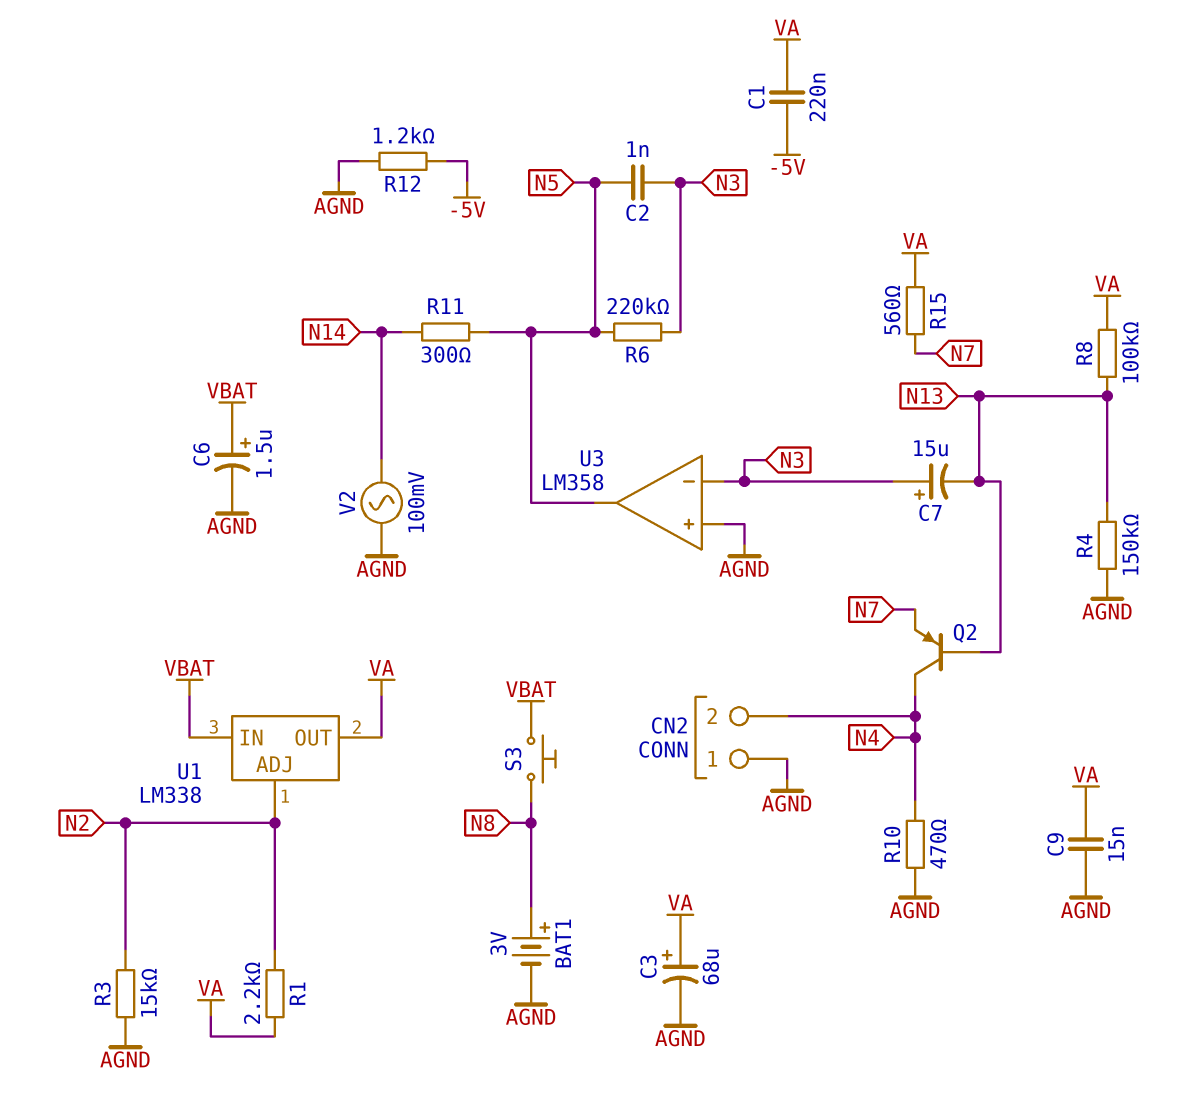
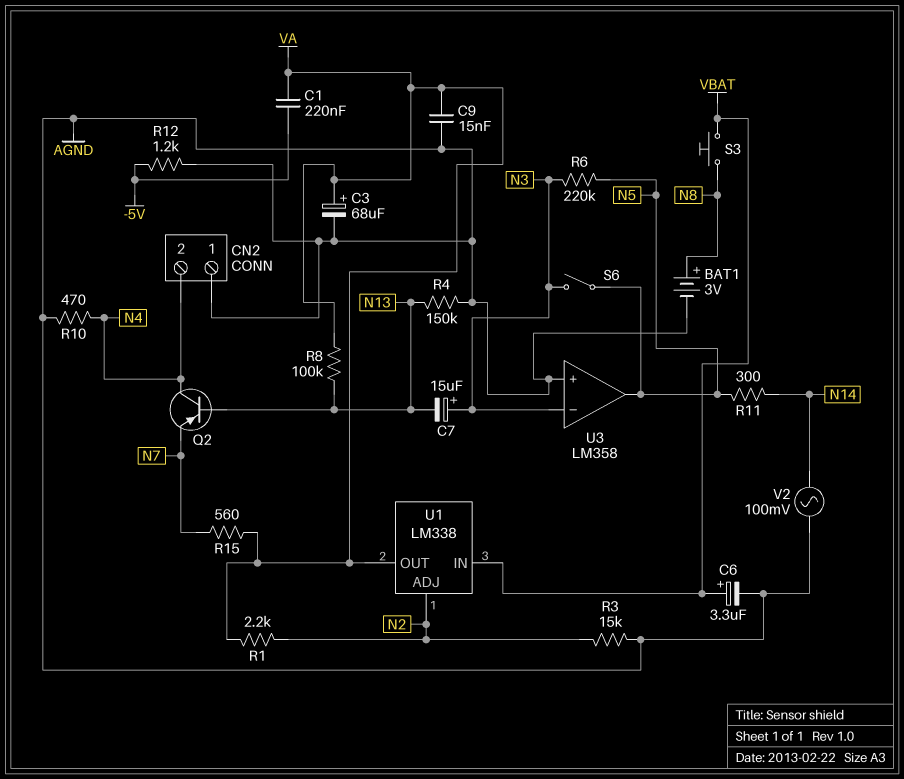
C2: 1nF (N3, N5) -> none
C6: 1.5uF (plus VBAT, minus AGND) -> 3.3uF (plus VBAT, minus AGND)
S6: none -> switch (N3, N5)

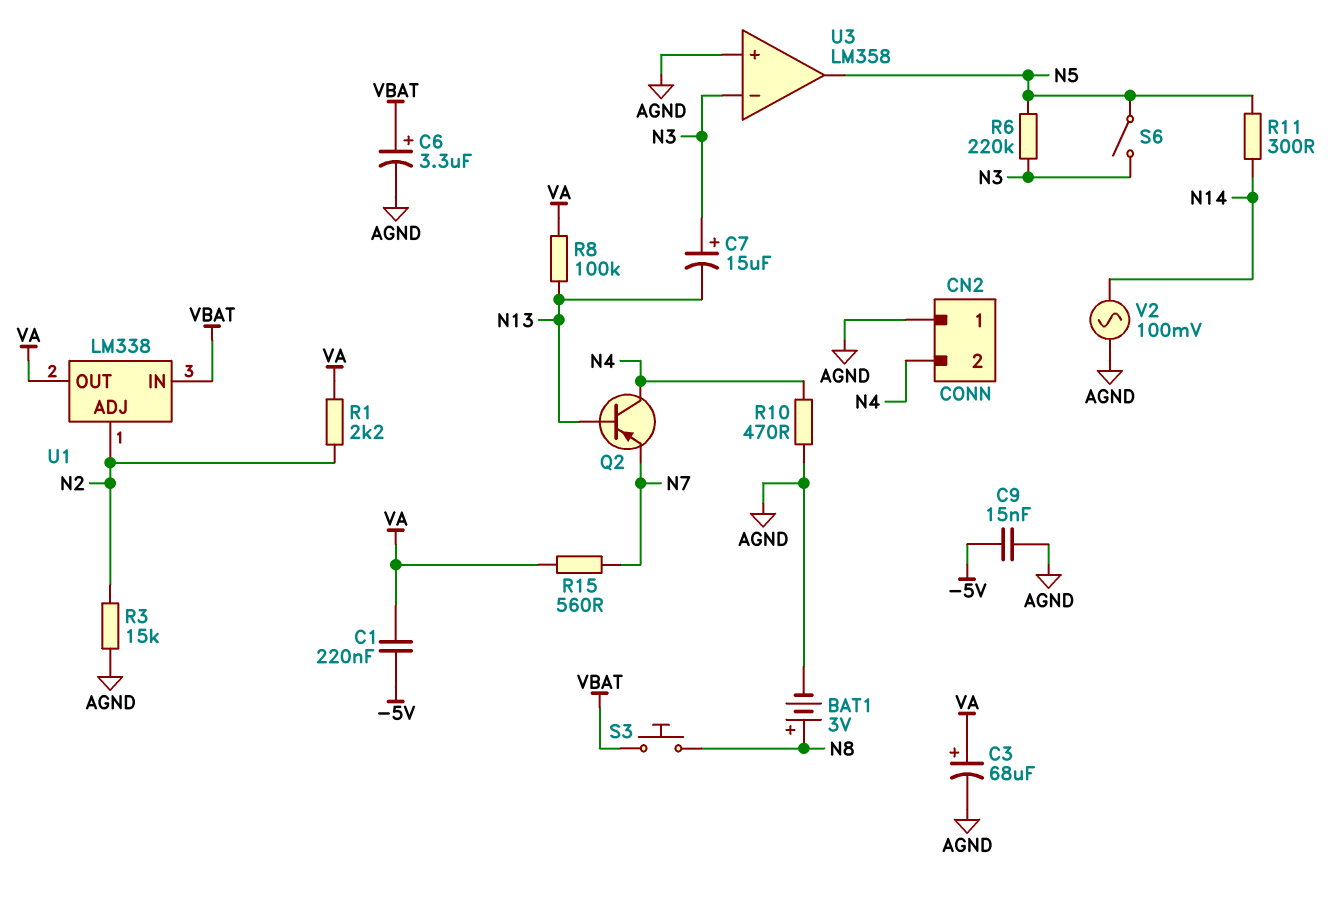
C9: 15nF (AGND, VA) -> 15nF (-5V, AGND)
R4: 150k (AGND, N13) -> none
R12: 1.2k (-5V, AGND) -> none

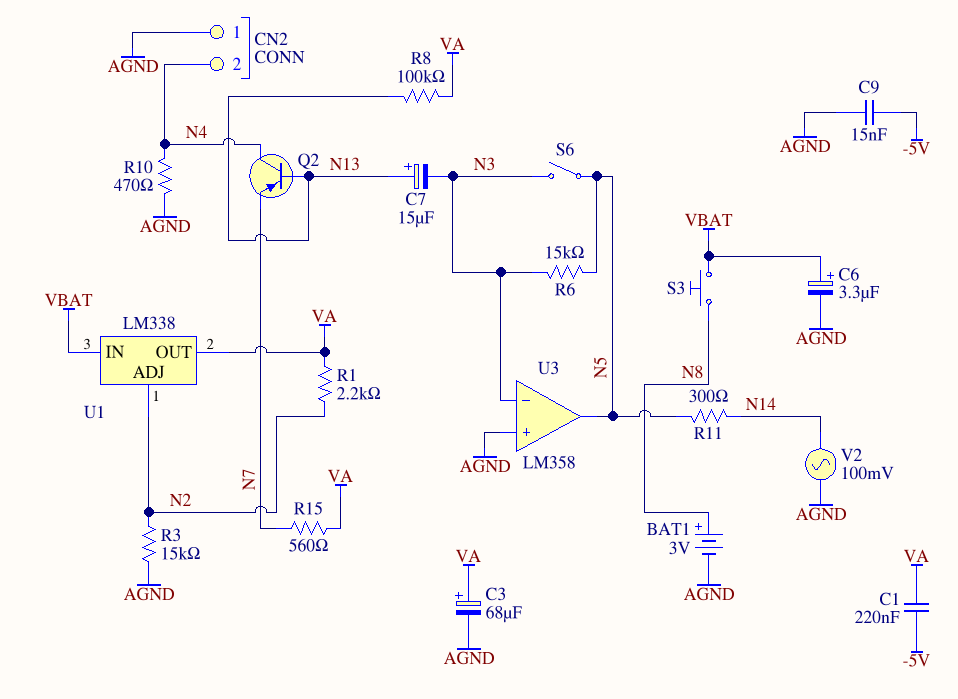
C7: 15uF (plus N3, minus N13) -> 15uF (plus N13, minus N3)
R6: 220k (N3, N5) -> 15k (N3, N5)

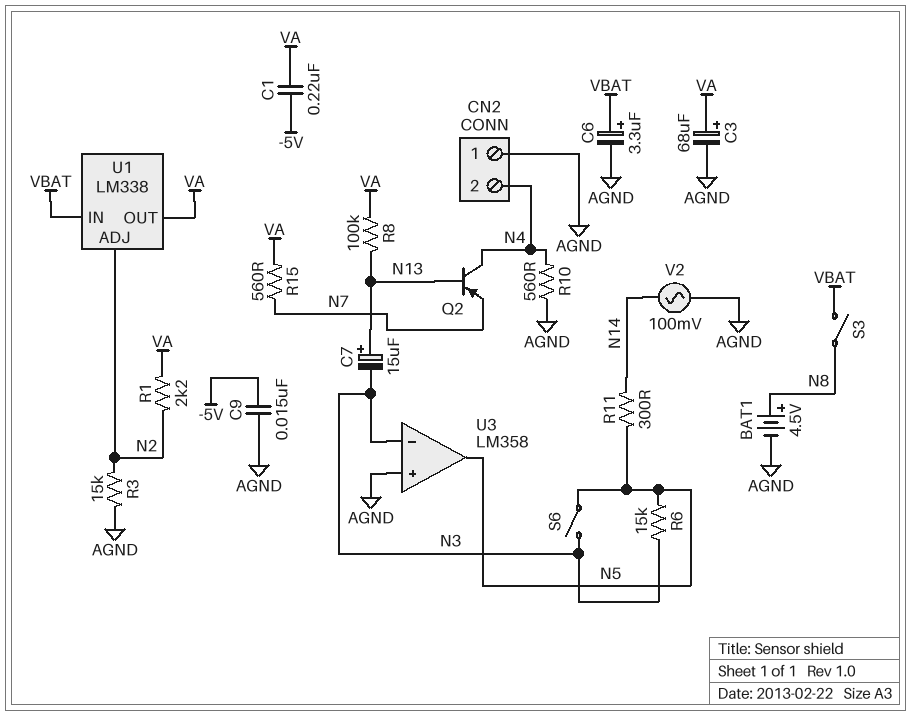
BAT1: 3V (plus N8, minus AGND) -> 4.5V (plus N8, minus AGND)
R10: 470 (AGND, N4) -> 560 (AGND, N4)
S3: button (N8, VBAT) -> switch (N8, VBAT)

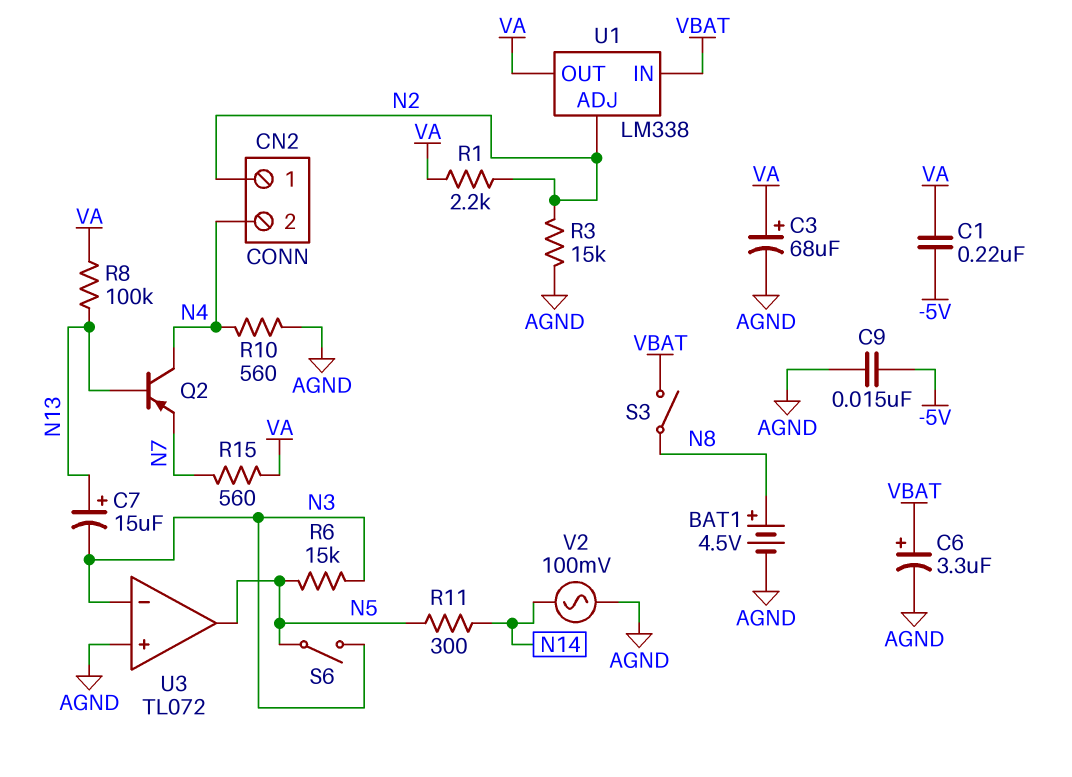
CN2 pin 1: AGND -> N2
U3: LM358 -> TL072

